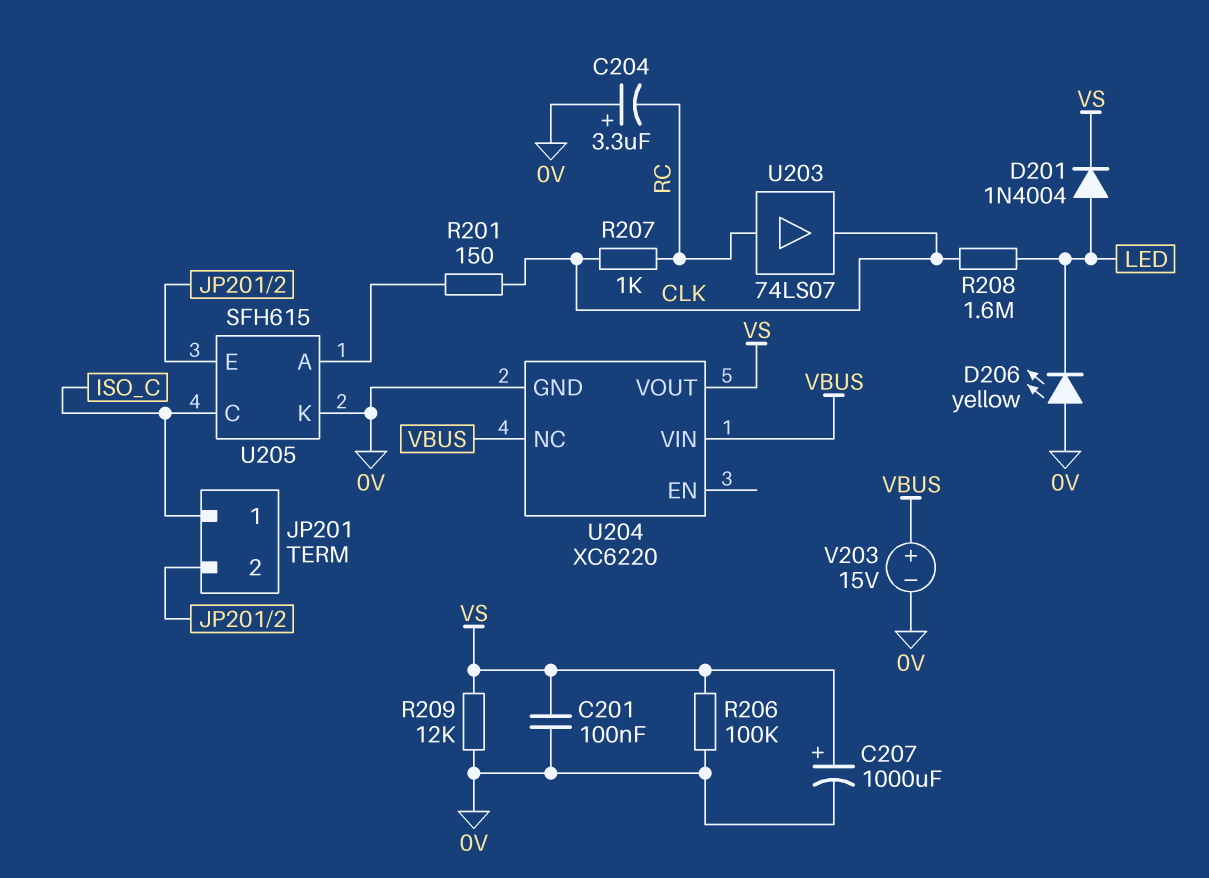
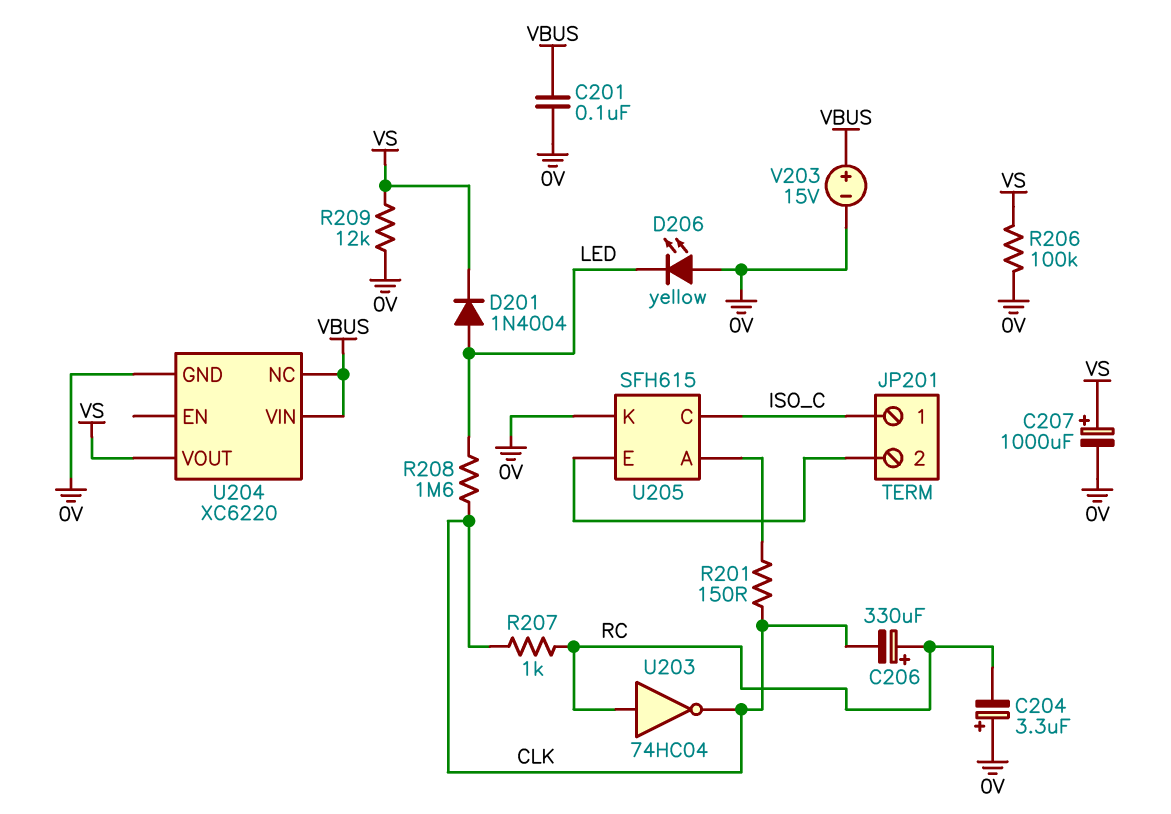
C201: 100nF (0V, VS) -> 100nF (0V, VBUS)
C206: none -> 330uF (plus RC, minus CLK)
U203: buffer 74LS07 (in RC, out CLK) -> NOT 74HC04 (in RC, out CLK)

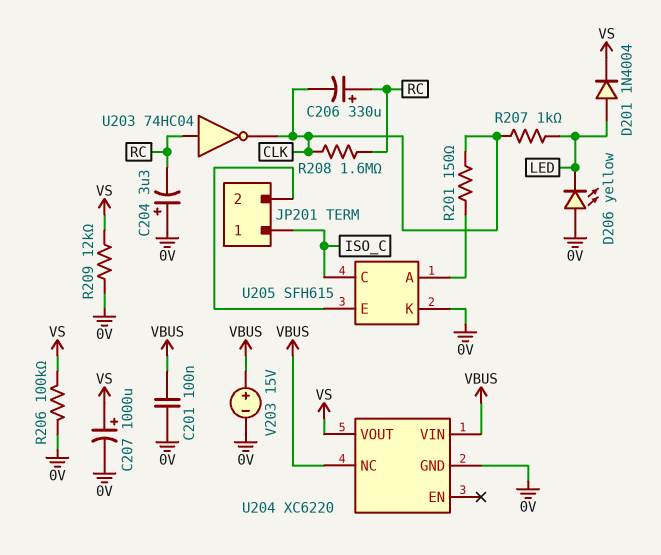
R207: 1k (CLK, RC) -> 1k (CLK, LED)
R208: 1.6M (CLK, LED) -> 1.6M (CLK, RC)

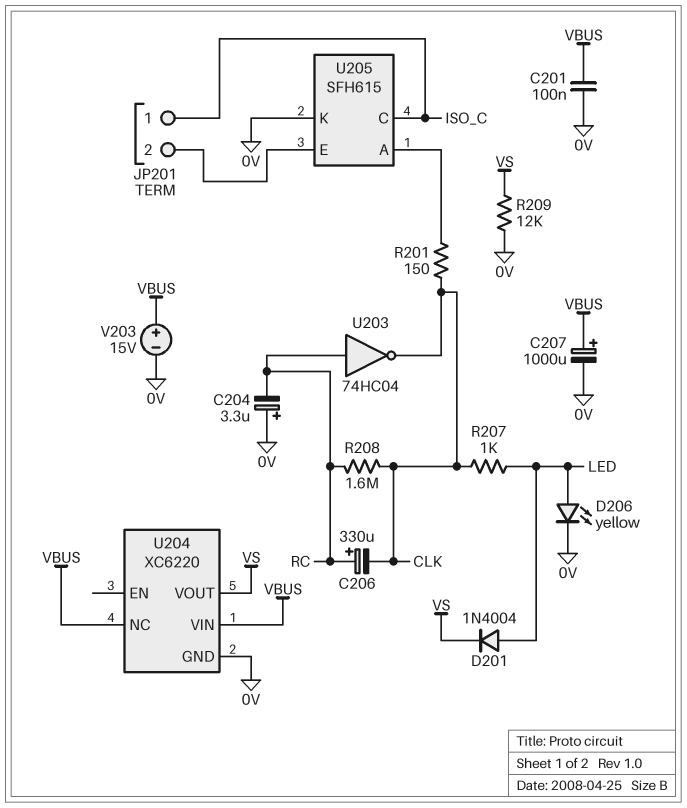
C207: 1000uF (plus VS, minus 0V) -> 1000uF (plus VBUS, minus 0V)
D206: LED yellow (A 0V, K LED) -> LED yellow (A LED, K 0V)
R206: 100k (0V, VS) -> none

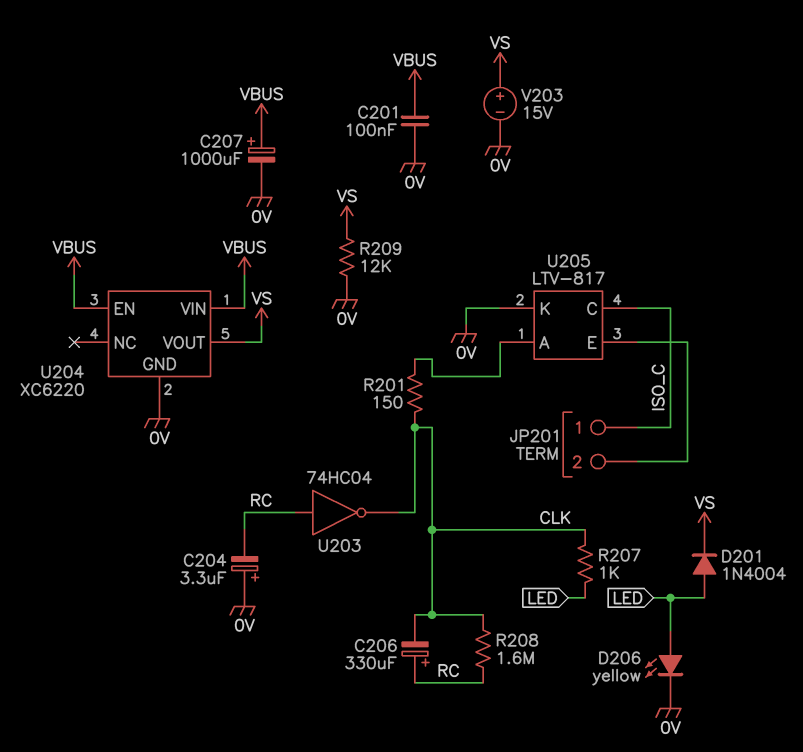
U204 pin EN: none -> VBUS
U204 pin NC: VBUS -> none
U205: SFH615 -> LTV-817
V203: 15V (plus VBUS, minus 0V) -> 15V (plus VS, minus 0V)

